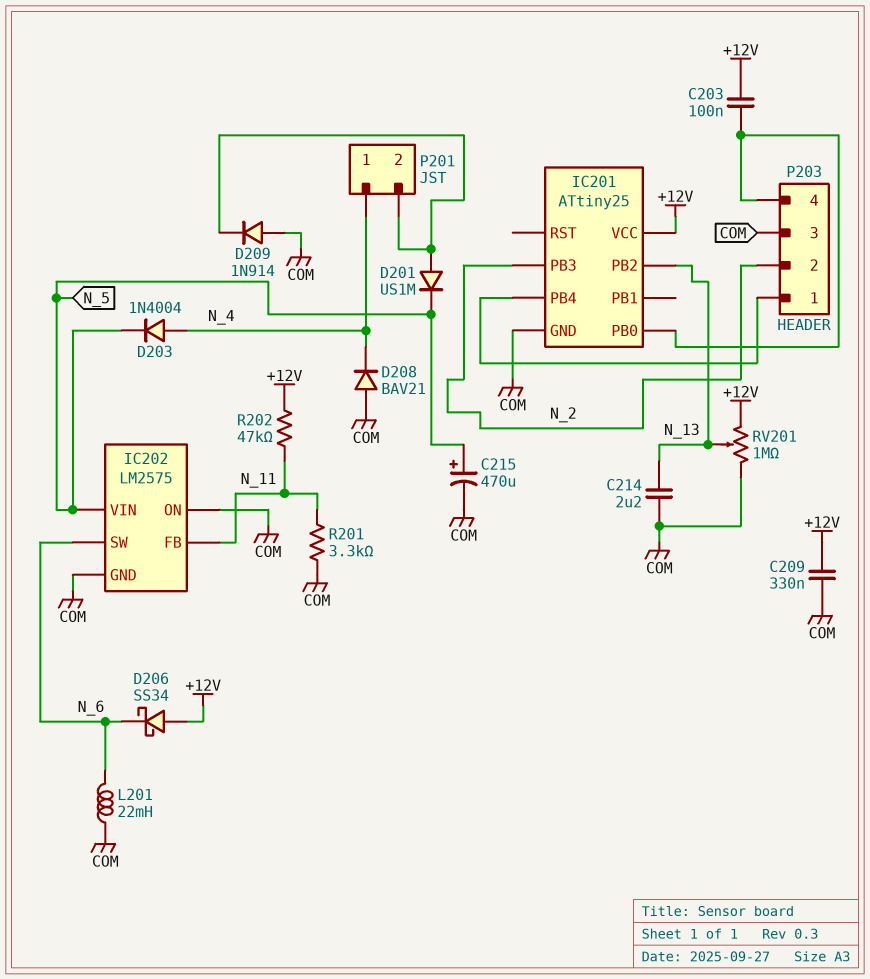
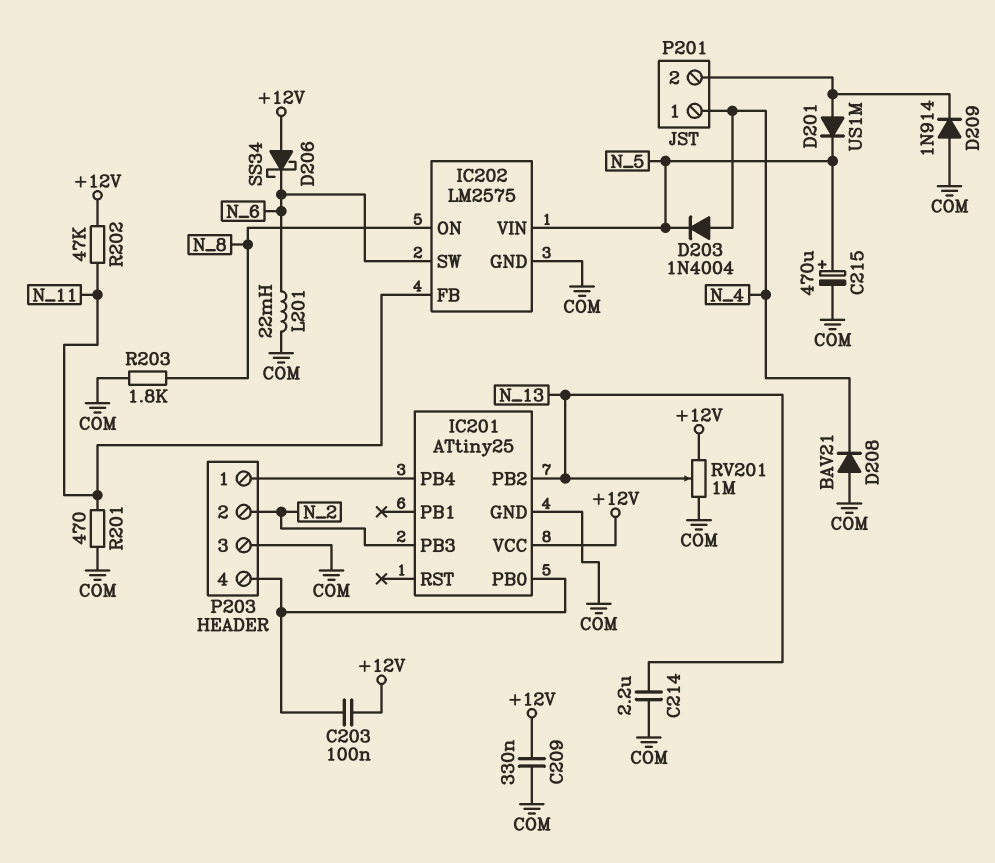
IC202 pin ON: COM -> N_8
R201: 3.3k (COM, N_11) -> 470 (COM, N_11)
R203: none -> 1.8k (COM, N_8)

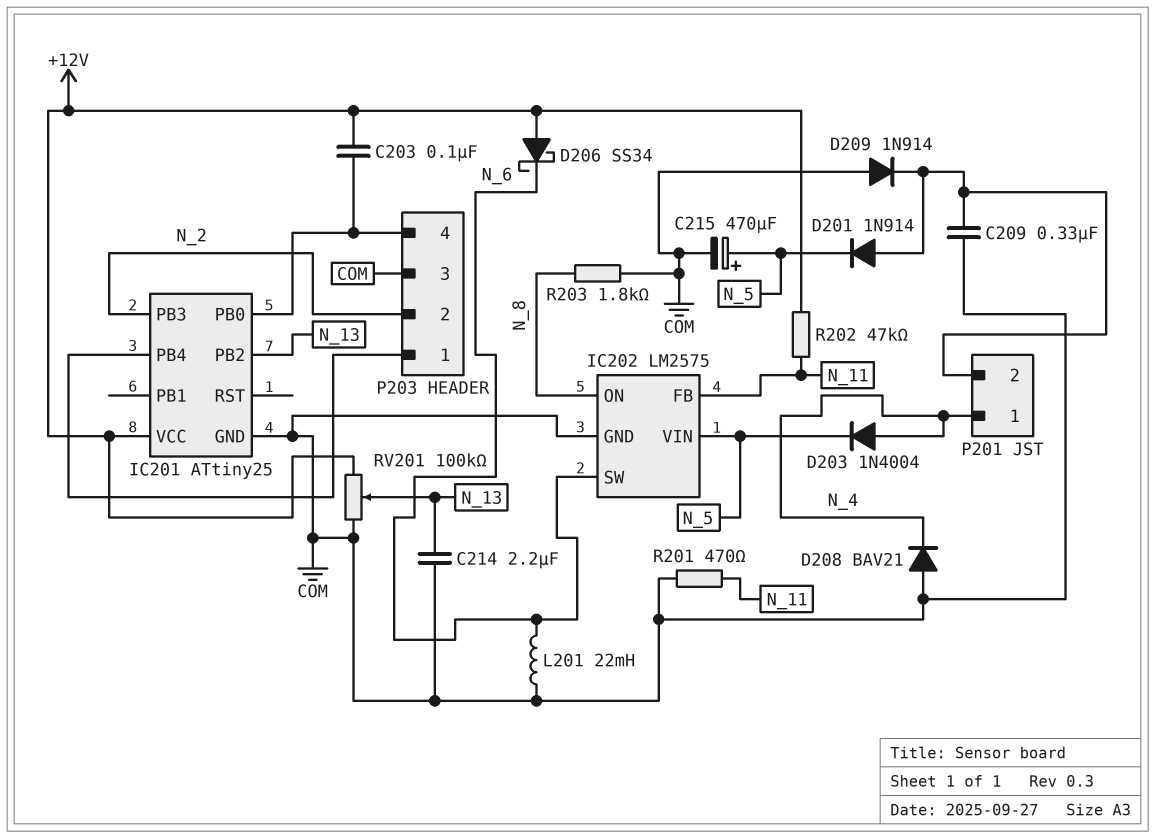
C209: 330nF (+12V, COM) -> 330nF (COM, P201/2)
D201: diode US1M (A P201/2, K N_5) -> diode 1N914 (A P201/2, K N_5)
RV201: 1M (+12V, COM, wiper N_13) -> 100k (+12V, COM, wiper N_13)

